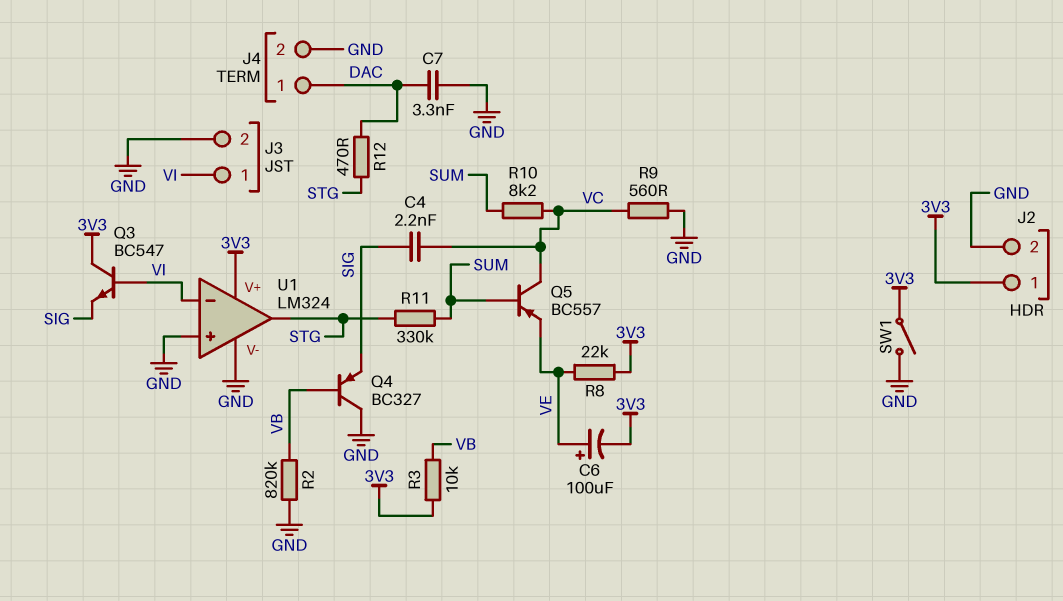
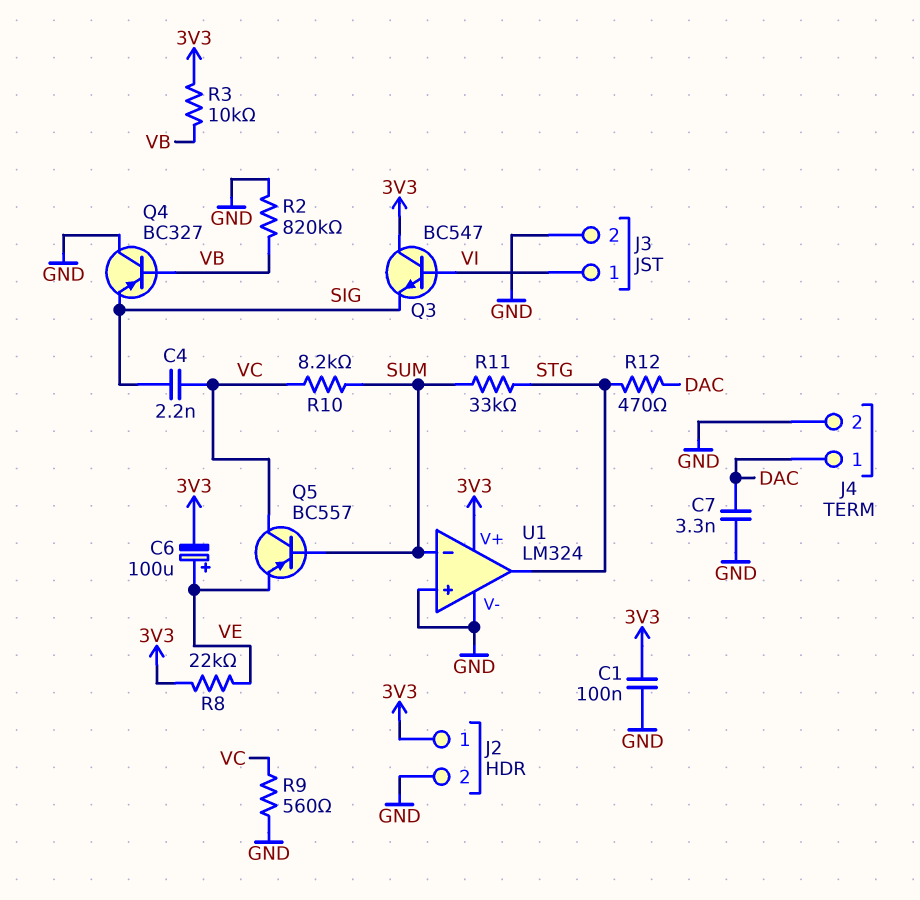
C1: none -> 100nF (3V3, GND)
R11: 330k (STG, SUM) -> 33k (STG, SUM)
SW1: switch (3V3, GND) -> none
U1 pin in-: VI -> SUM

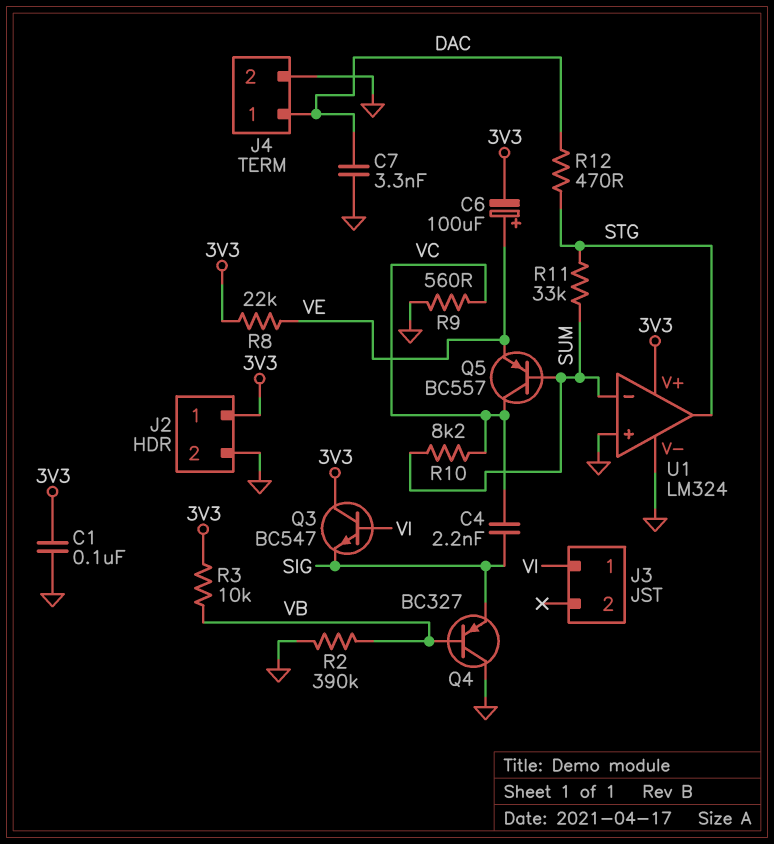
J3 pin 2: GND -> none
R2: 820k (GND, VB) -> 390k (GND, VB)

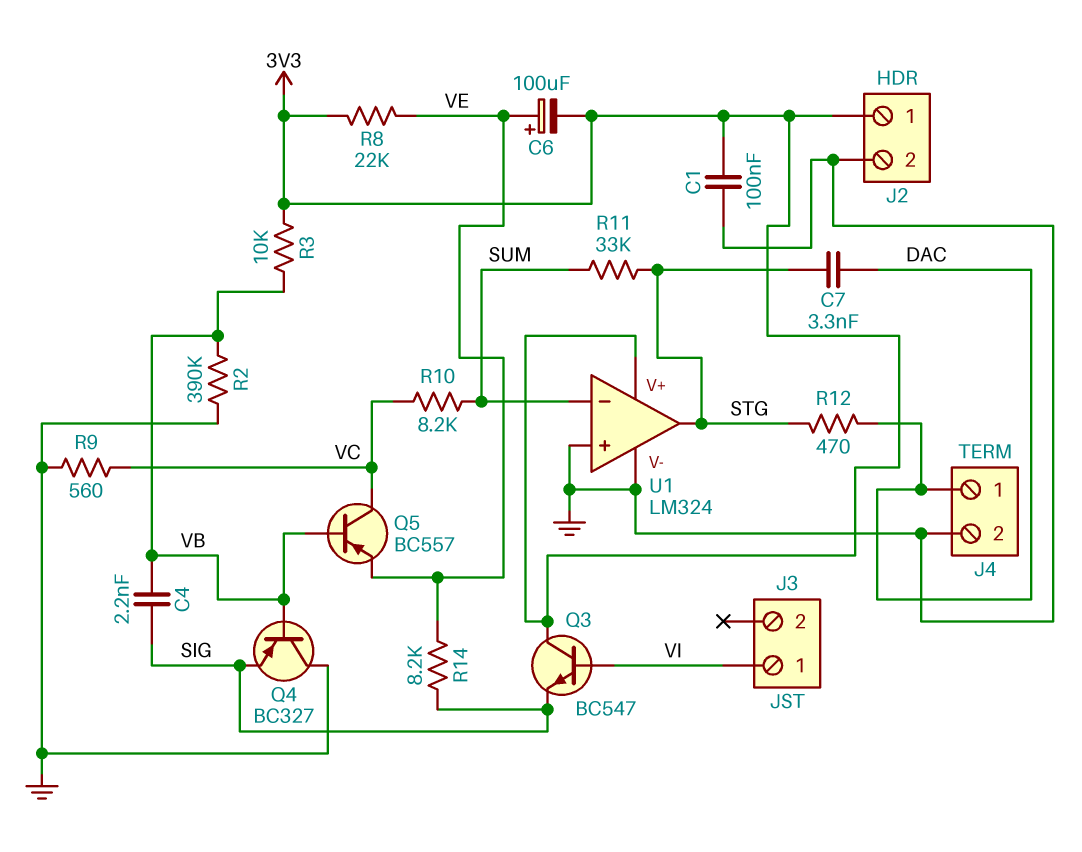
C4: 2.2nF (SIG, VC) -> 2.2nF (SIG, VB)
C7: 3.3nF (DAC, GND) -> 3.3nF (DAC, STG)
Q5: PNP BC557 (B SUM, C VC, E VE) -> PNP BC557 (B VB, C VC, E VE)
R14: none -> 8.2k (SIG, VE)

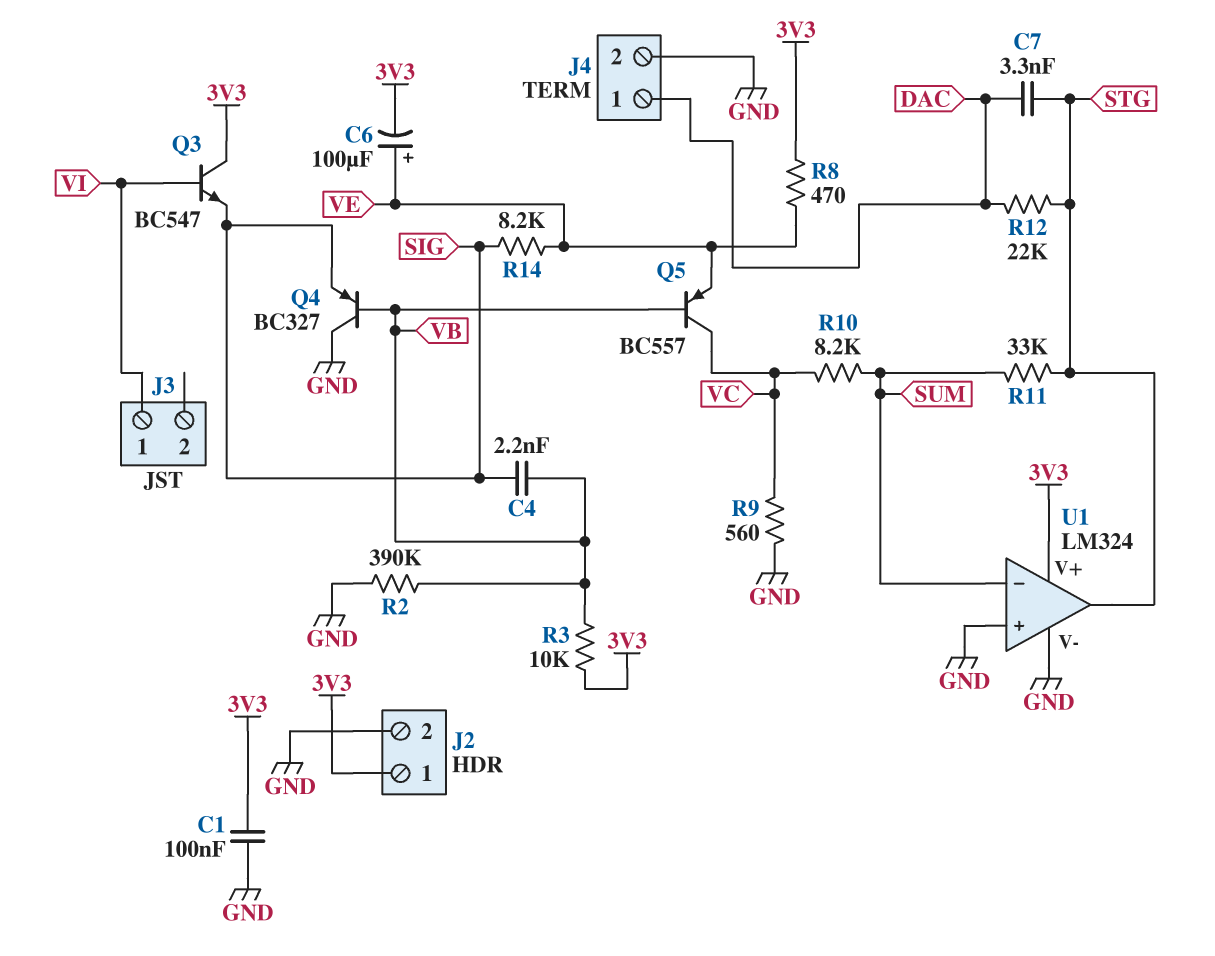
R8: 22k (3V3, VE) -> 470 (3V3, VE)
R12: 470 (DAC, STG) -> 22k (DAC, STG)

